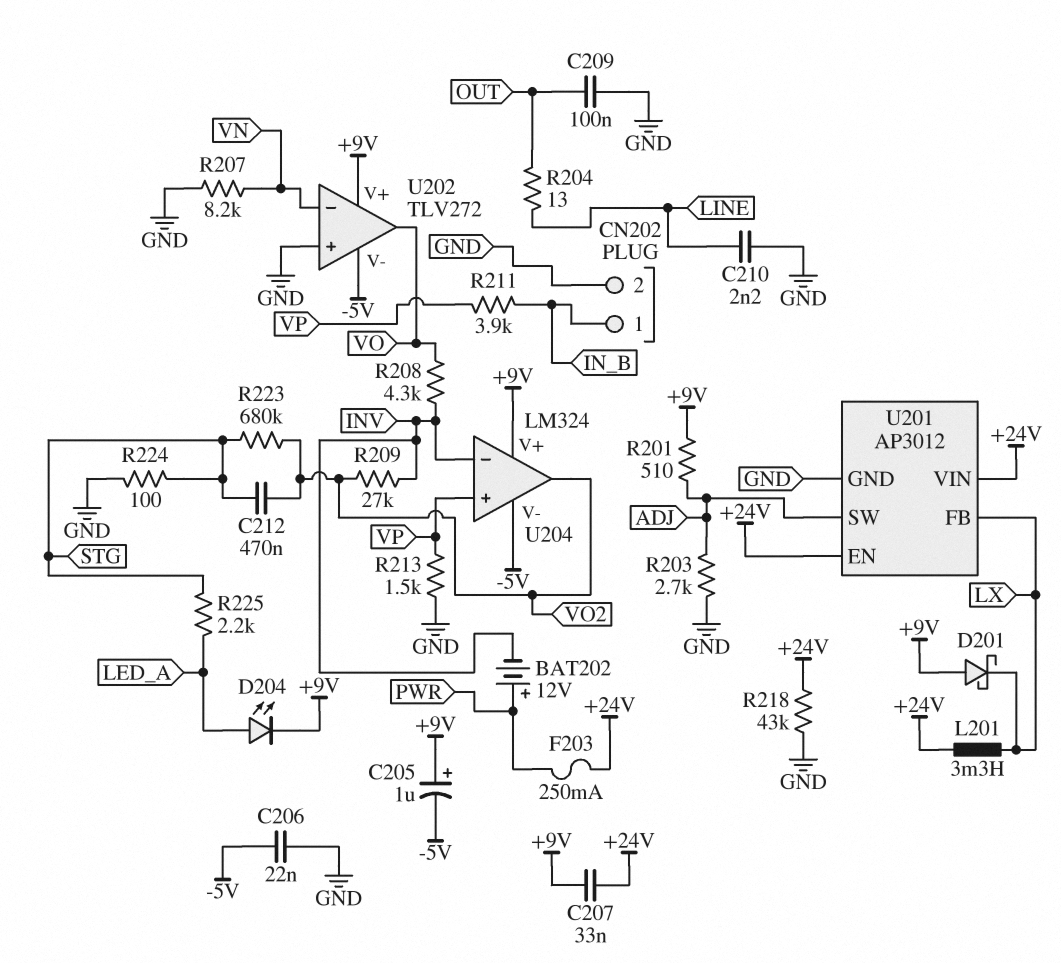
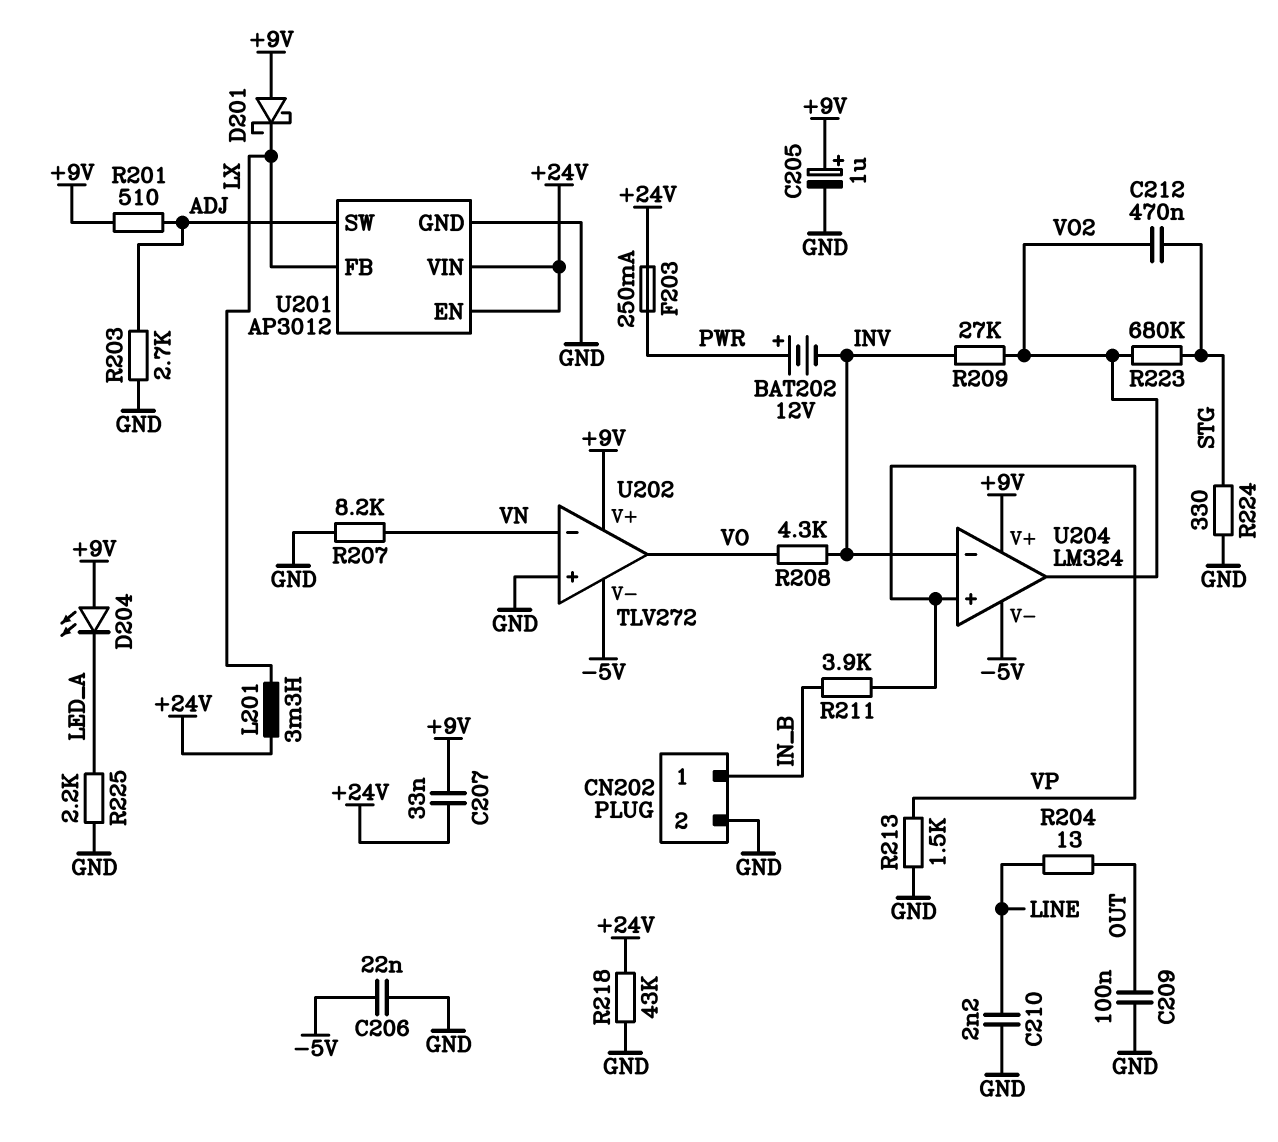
C205: 1uF (plus +9V, minus -5V) -> 1uF (plus +9V, minus GND)
D204: LED (A LED_A, K +9V) -> LED (A +9V, K LED_A)
R224: 100 (GND, STG) -> 330 (GND, STG)
R225: 2.2k (LED_A, STG) -> 2.2k (GND, LED_A)

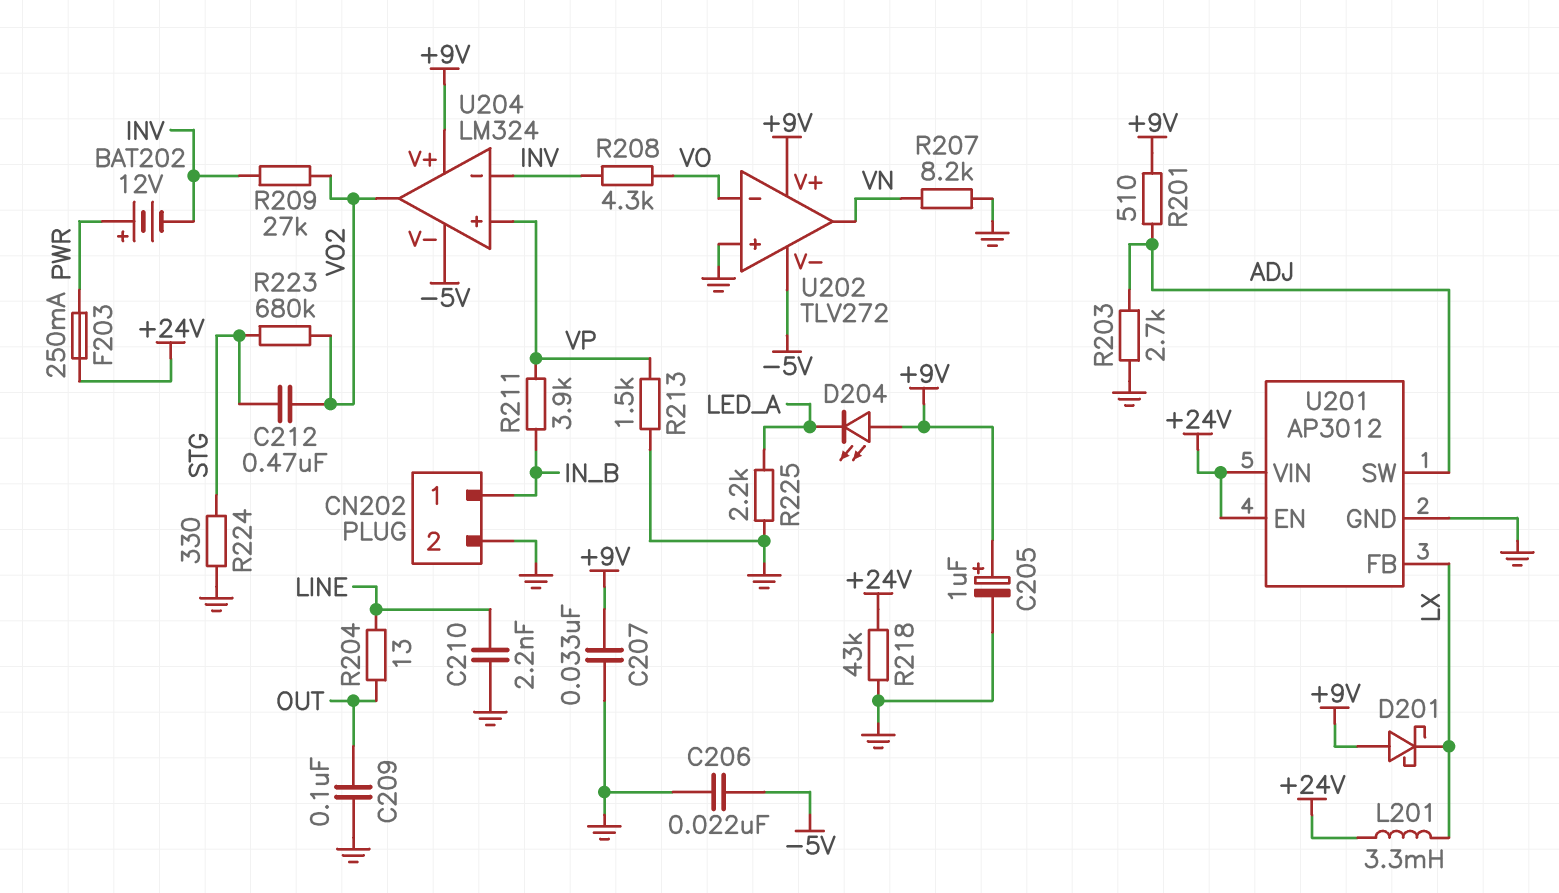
C207: 33nF (+9V, +24V) -> 33nF (+9V, GND)
U202 pin in-: VN -> VO
U202 pin out: VO -> VN

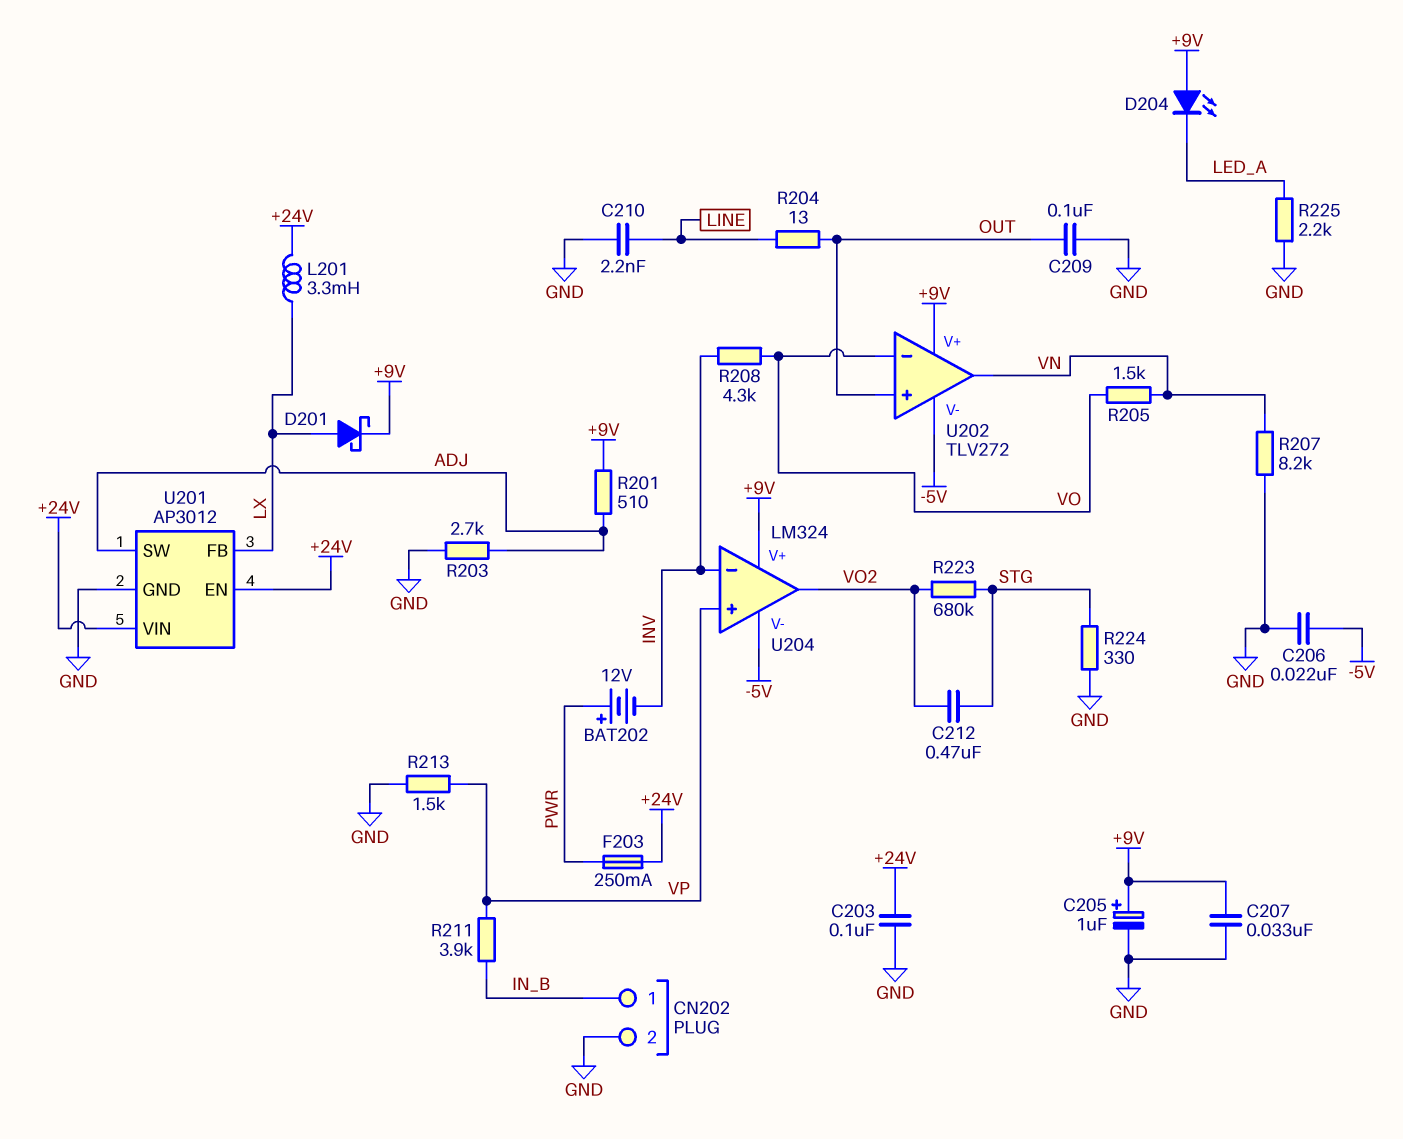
C203: none -> 100nF (+24V, GND)
D201: schottky (A +9V, K LX) -> schottky (A LX, K +9V)
R205: none -> 1.5k (VN, VO)
R209: 27k (INV, VO2) -> none
R218: 43k (+24V, GND) -> none
U202 pin in+: GND -> OUT

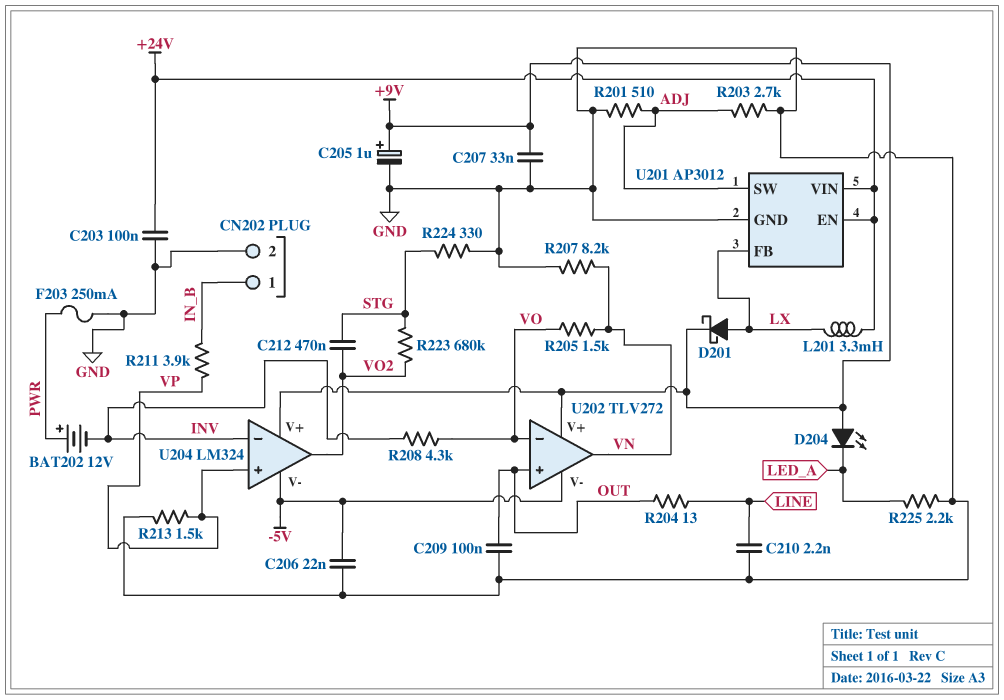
F203: 250mA (+24V, PWR) -> 250mA (GND, PWR)
R201: 510 (+9V, ADJ) -> 510 (ADJ, GND)

